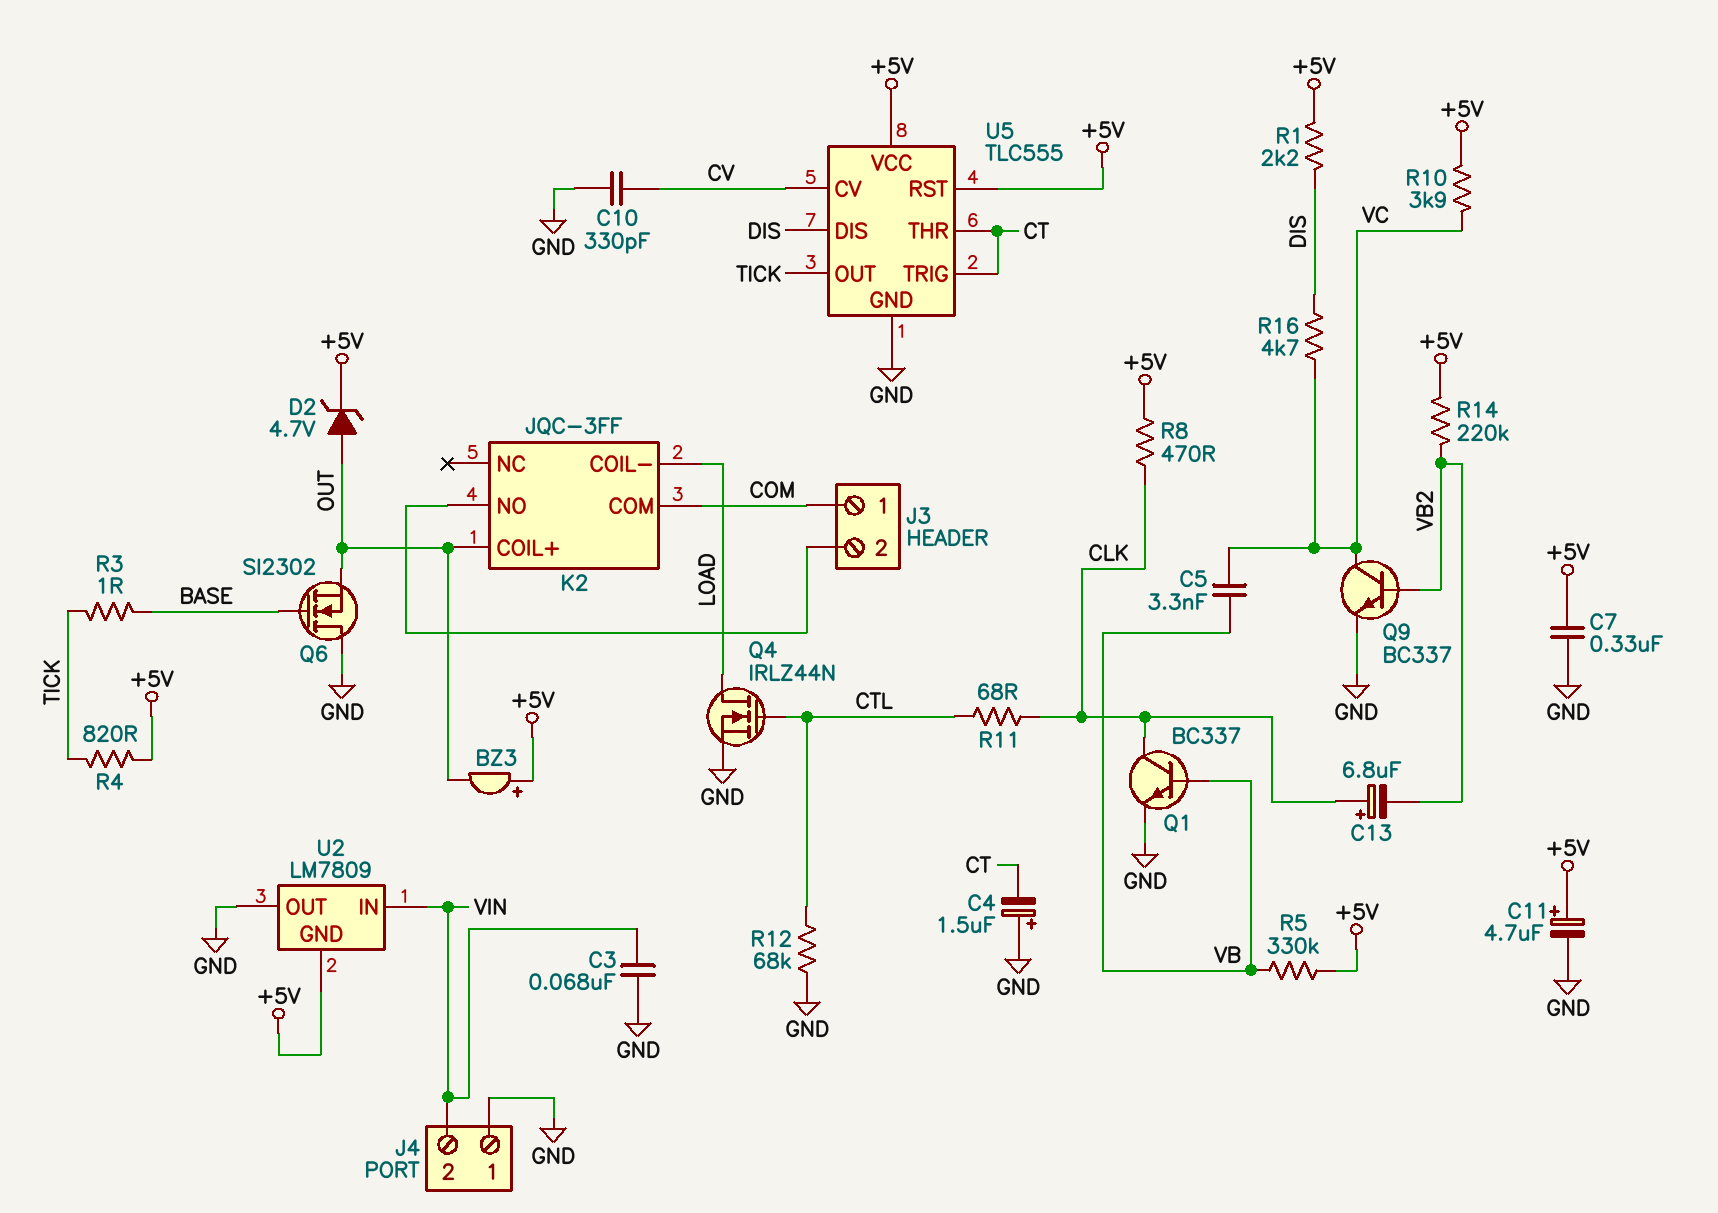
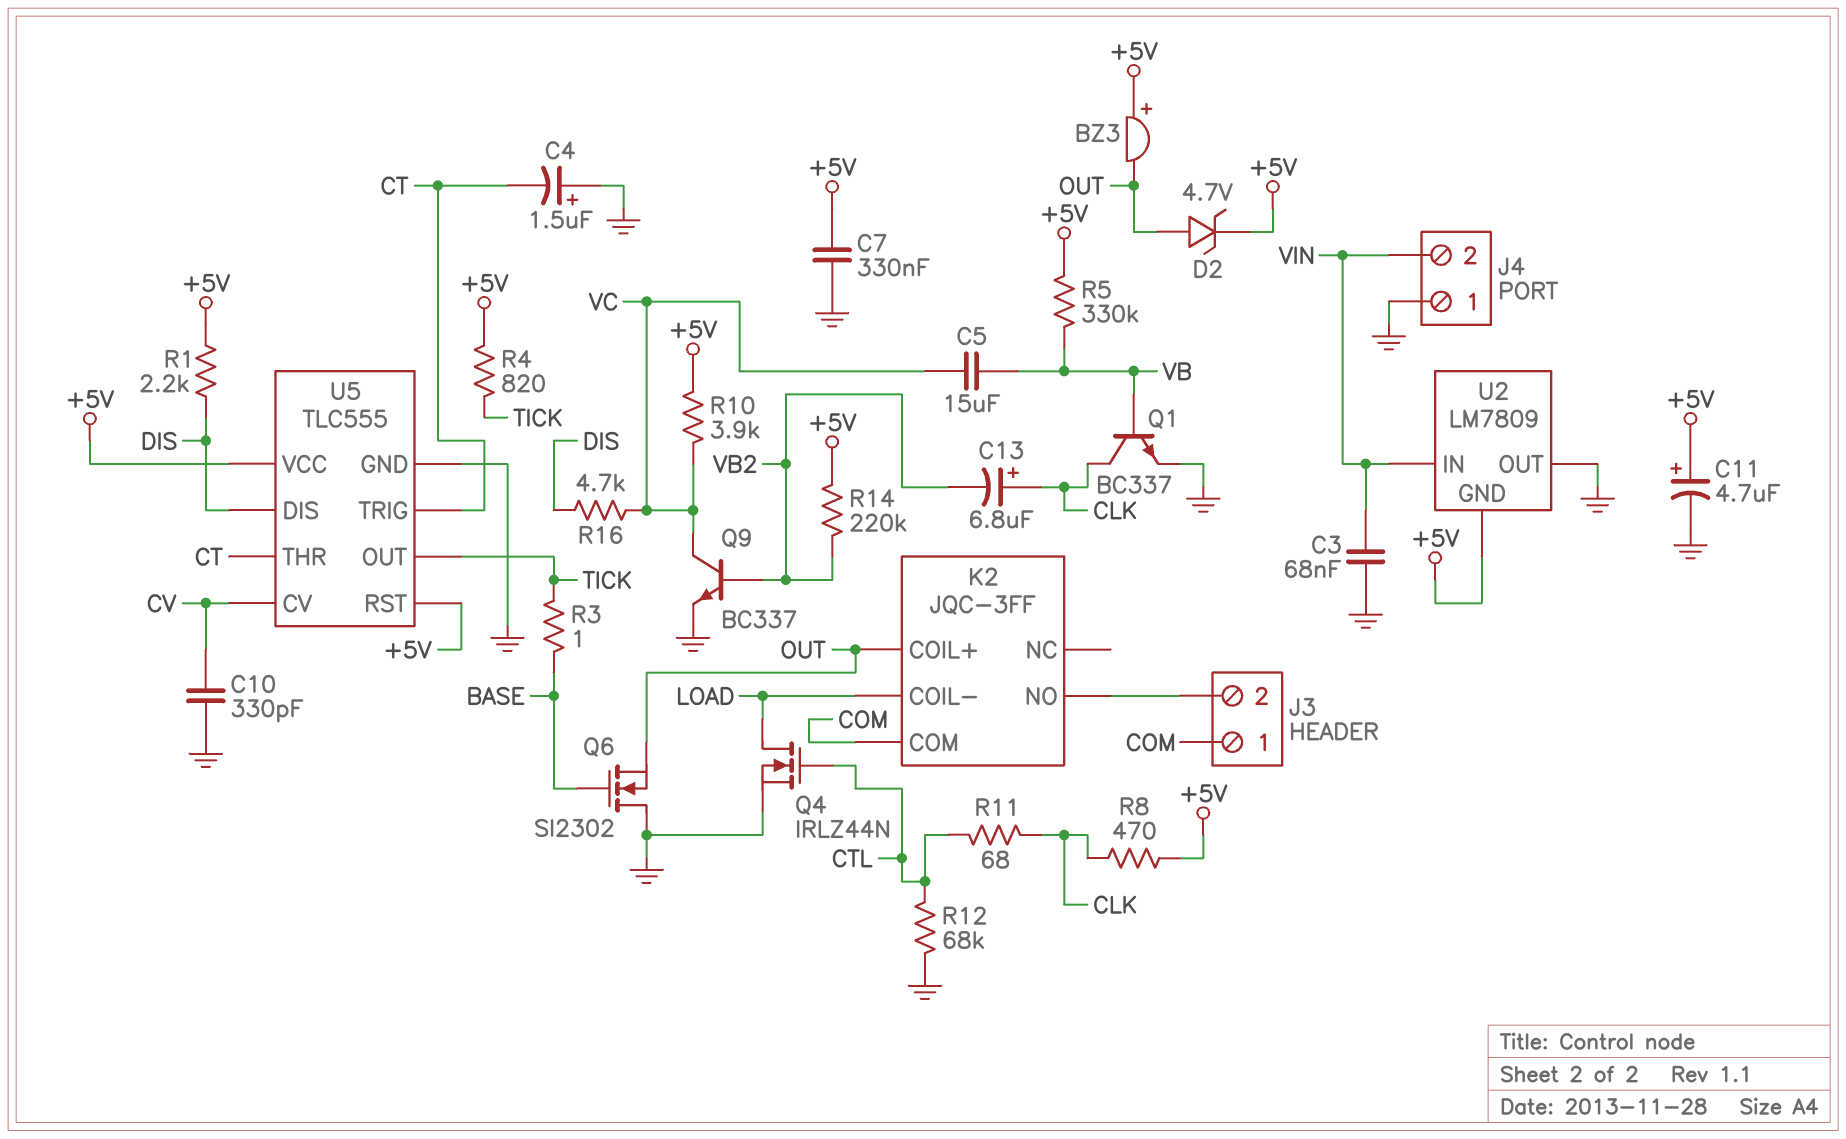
C5: 3.3nF (VB, VC) -> 15uF (VB, VC)

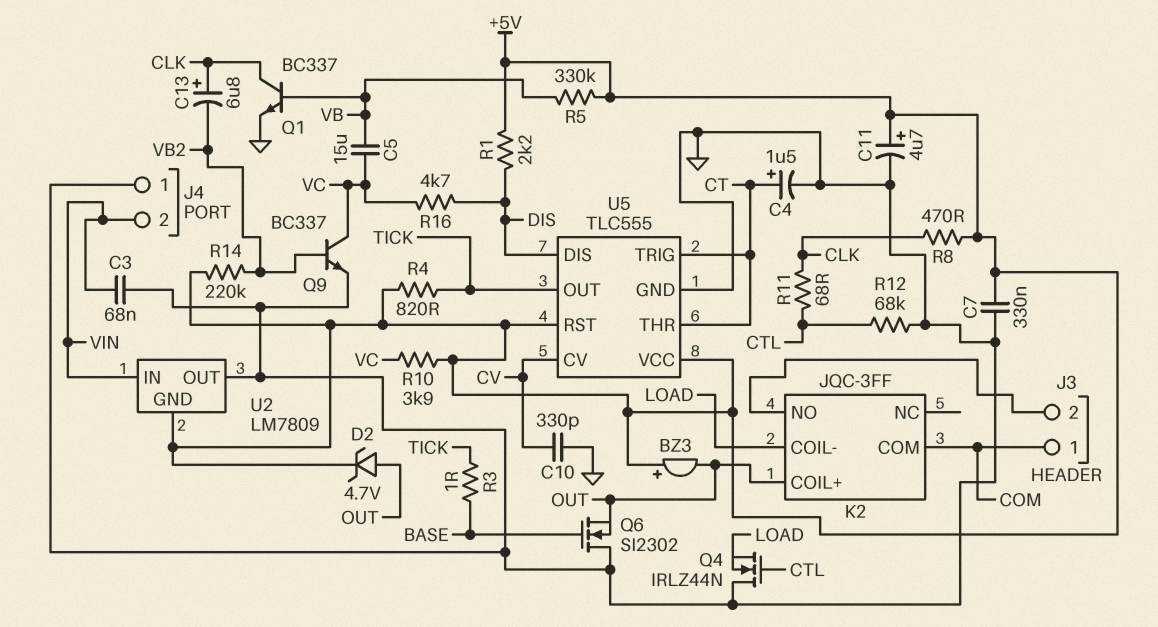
C4: 1.5uF (plus GND, minus CT) -> 1.5uF (plus CT, minus GND)
Q4: NMOS IRLZ44N (G CTL, D LOAD, S GND) -> NMOS IRLZ44N (G CTL, D GND, S LOAD)

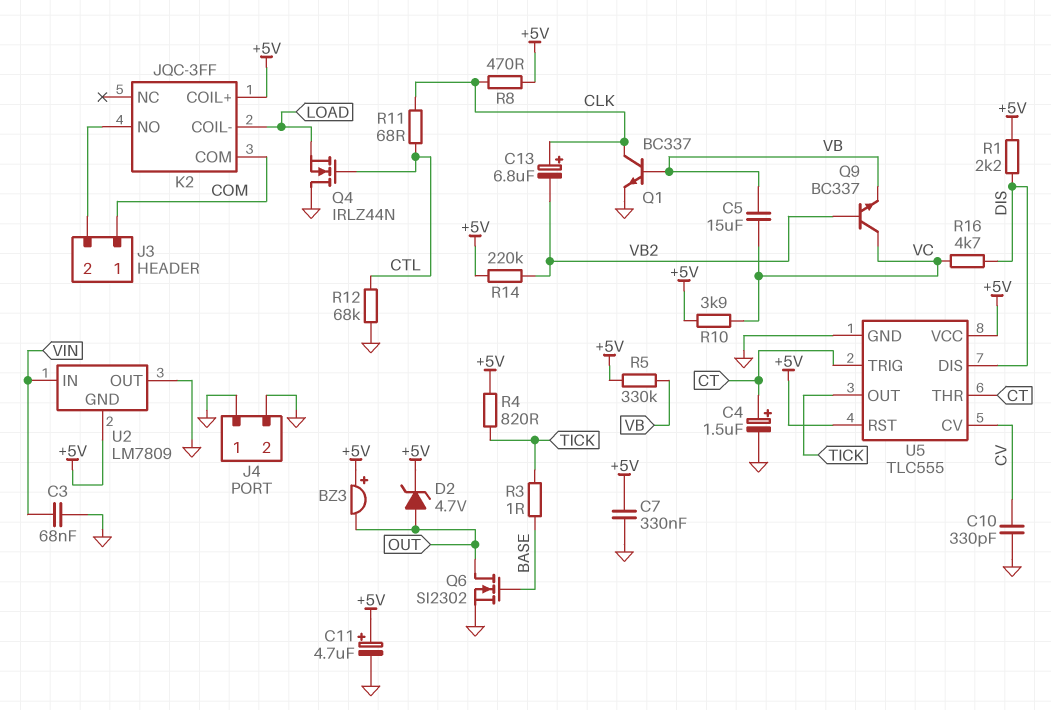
J4 pin 2: VIN -> GND
K2 pin COIL+: OUT -> +5V
Q6: NMOS SI2302 (G BASE, D GND, S OUT) -> NMOS SI2302 (G BASE, D OUT, S GND)
Q9: NPN BC337 (B VB2, C VC, E GND) -> NPN BC337 (B VB2, C VC, E VB)

